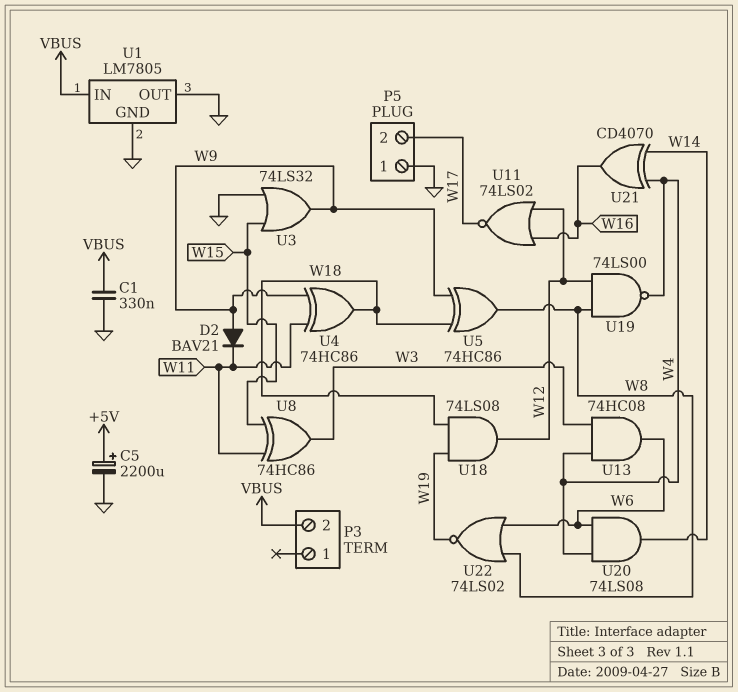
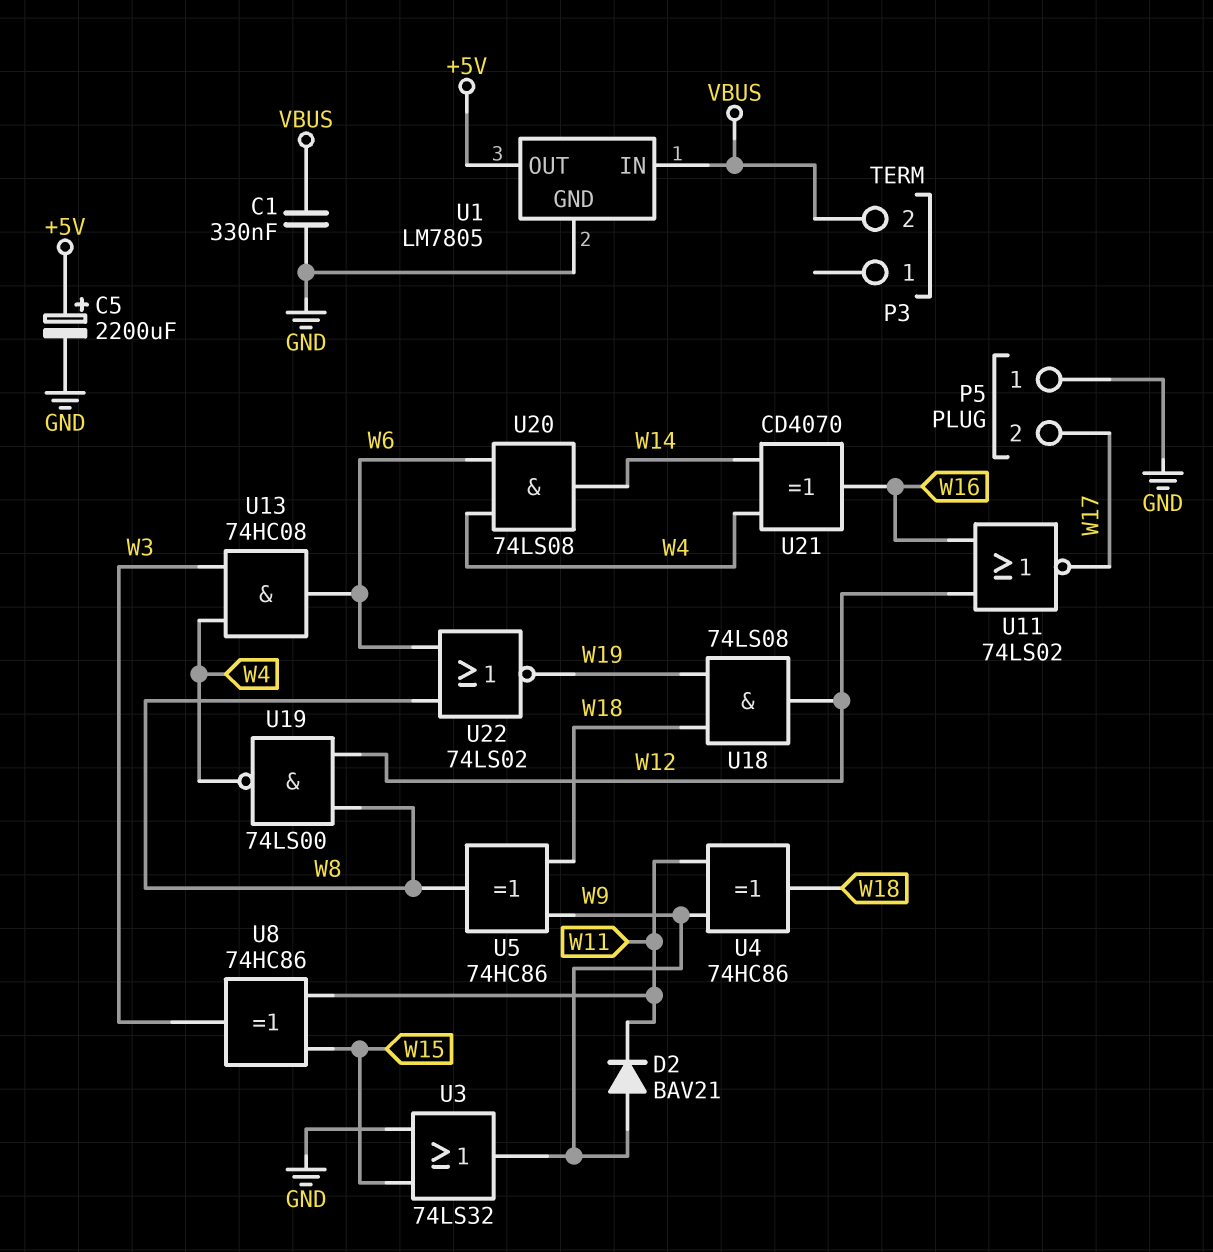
U1 pin OUT: GND -> +5V

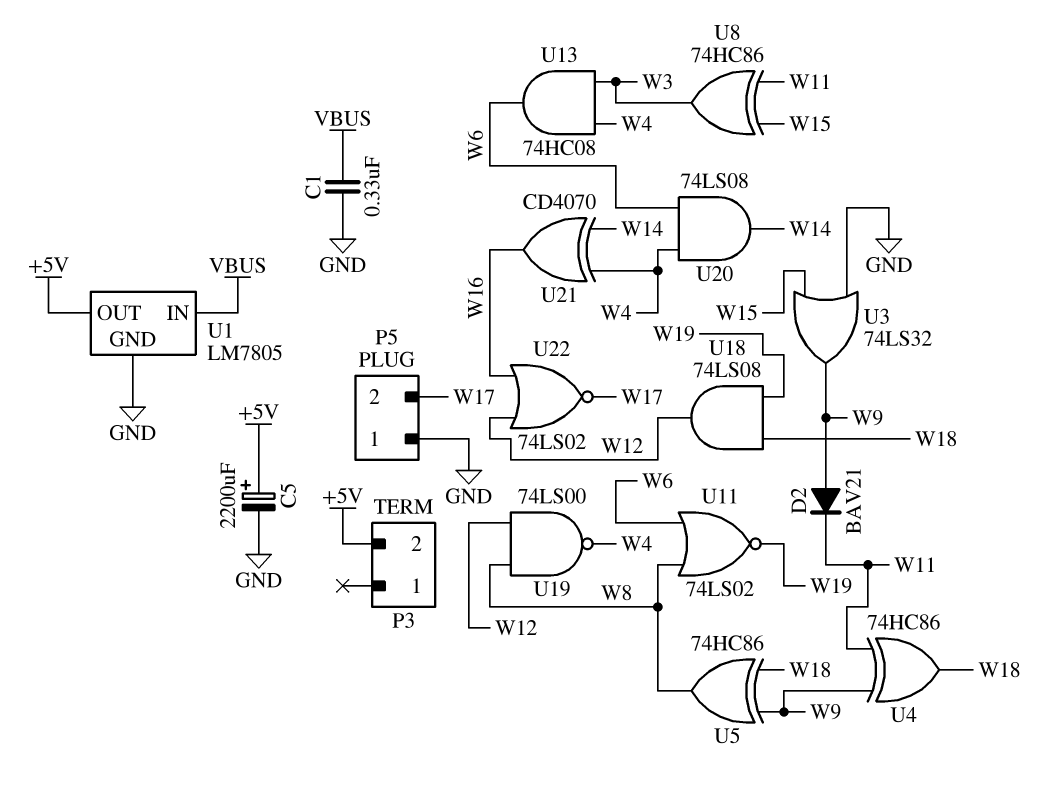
P3 pin 2: VBUS -> +5V
U11: NOR 74LS02 (in W12, in W16, out W17) -> NOR 74LS02 (in W6, in W8, out W19)
U22: NOR 74LS02 (in W6, in W8, out W19) -> NOR 74LS02 (in W12, in W16, out W17)

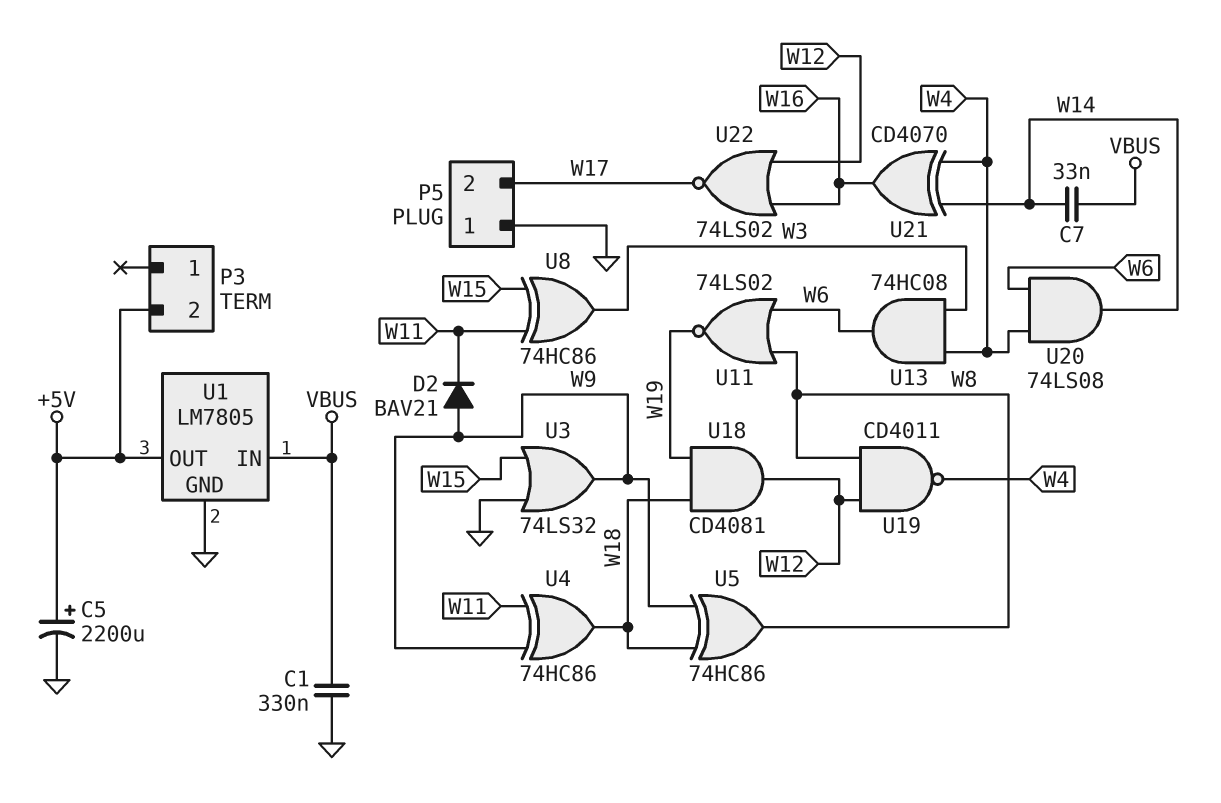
C7: none -> 33nF (VBUS, W14)
U18: AND 74LS08 (in W18, in W19, out W12) -> AND CD4081 (in W18, in W19, out W12)
U19: NAND 74LS00 (in W8, in W12, out W4) -> NAND CD4011 (in W8, in W12, out W4)

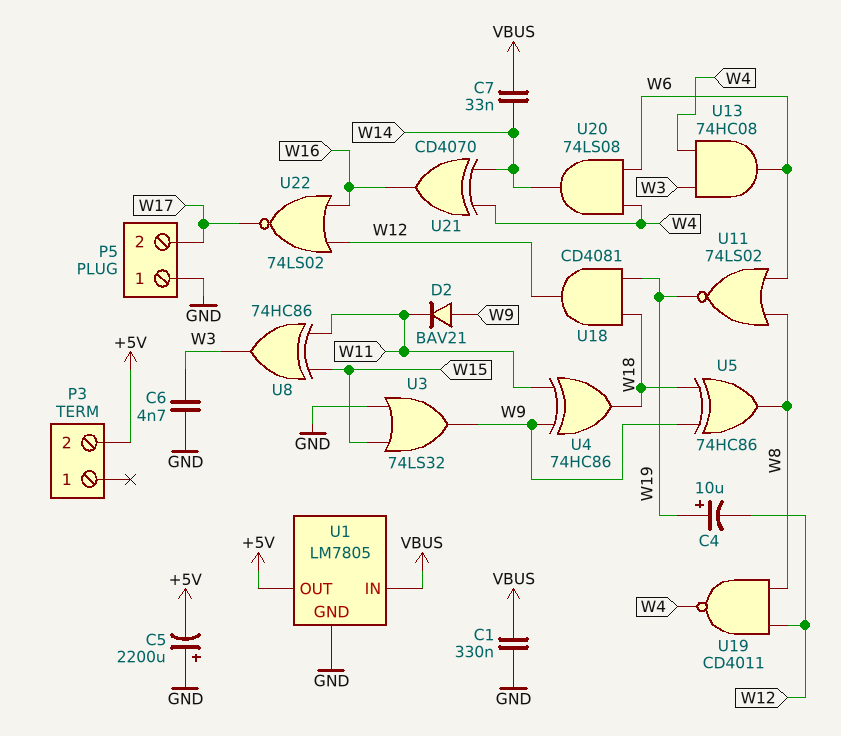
C4: none -> 10uF (plus W19, minus W12)
C5: 2200uF (plus +5V, minus GND) -> 2200uF (plus GND, minus +5V)
C6: none -> 4.7nF (GND, W3)

